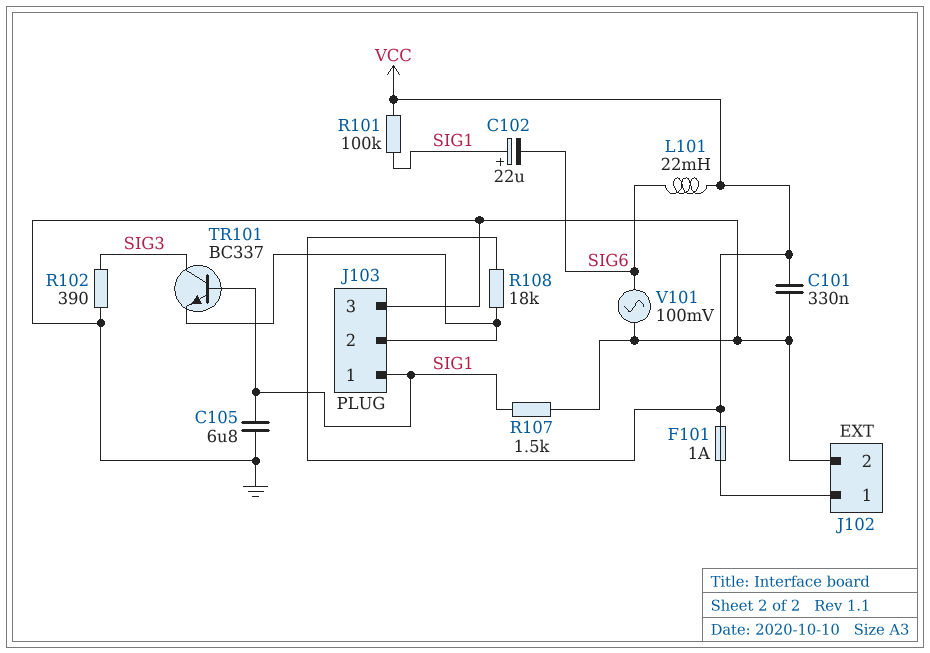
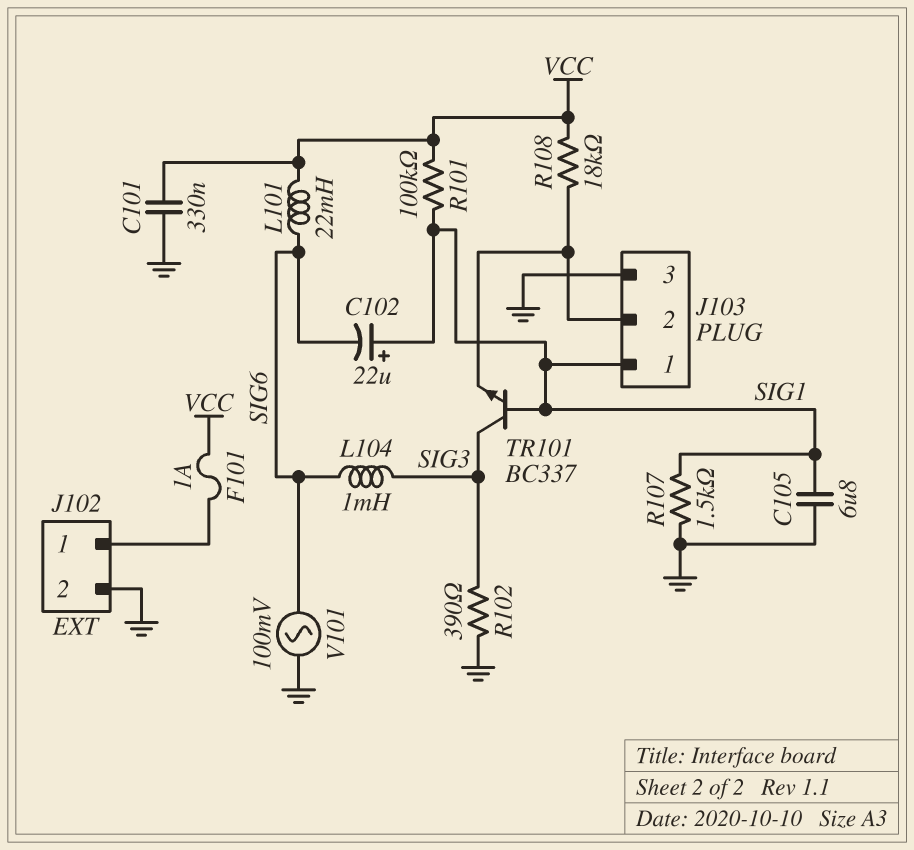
L104: none -> 1mH (SIG3, SIG6)

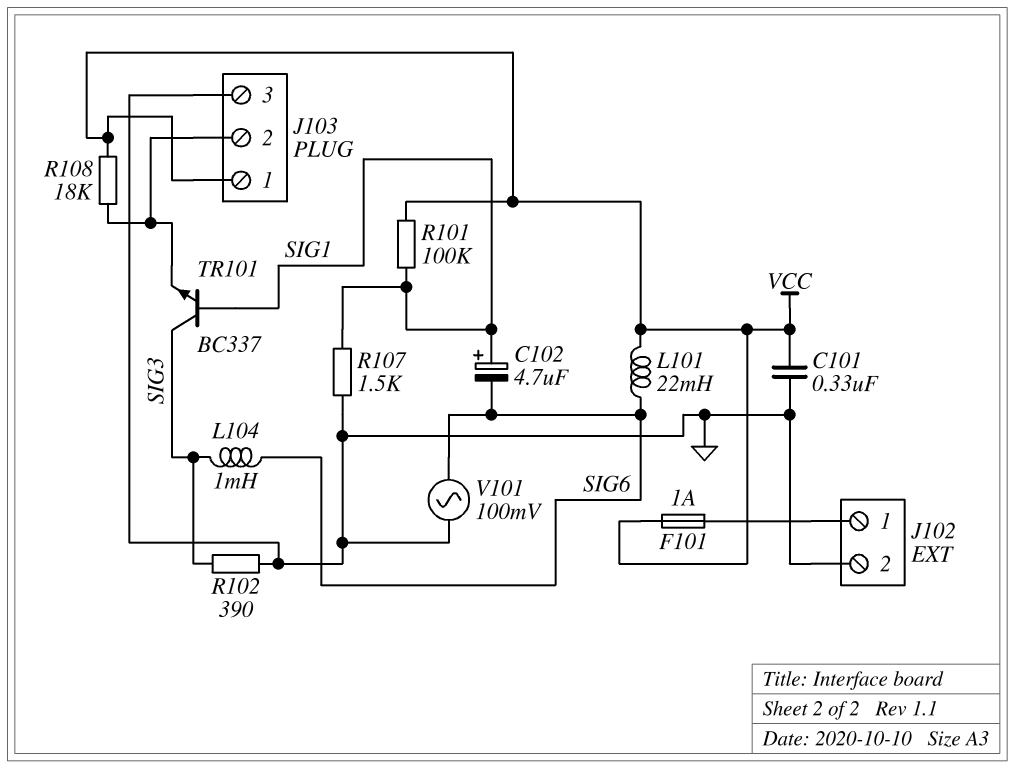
C102: 22uF (plus SIG1, minus SIG6) -> 4.7uF (plus SIG1, minus SIG6)
C105: 6.8uF (GND, SIG1) -> none
J103 pin 1: SIG1 -> VCC

